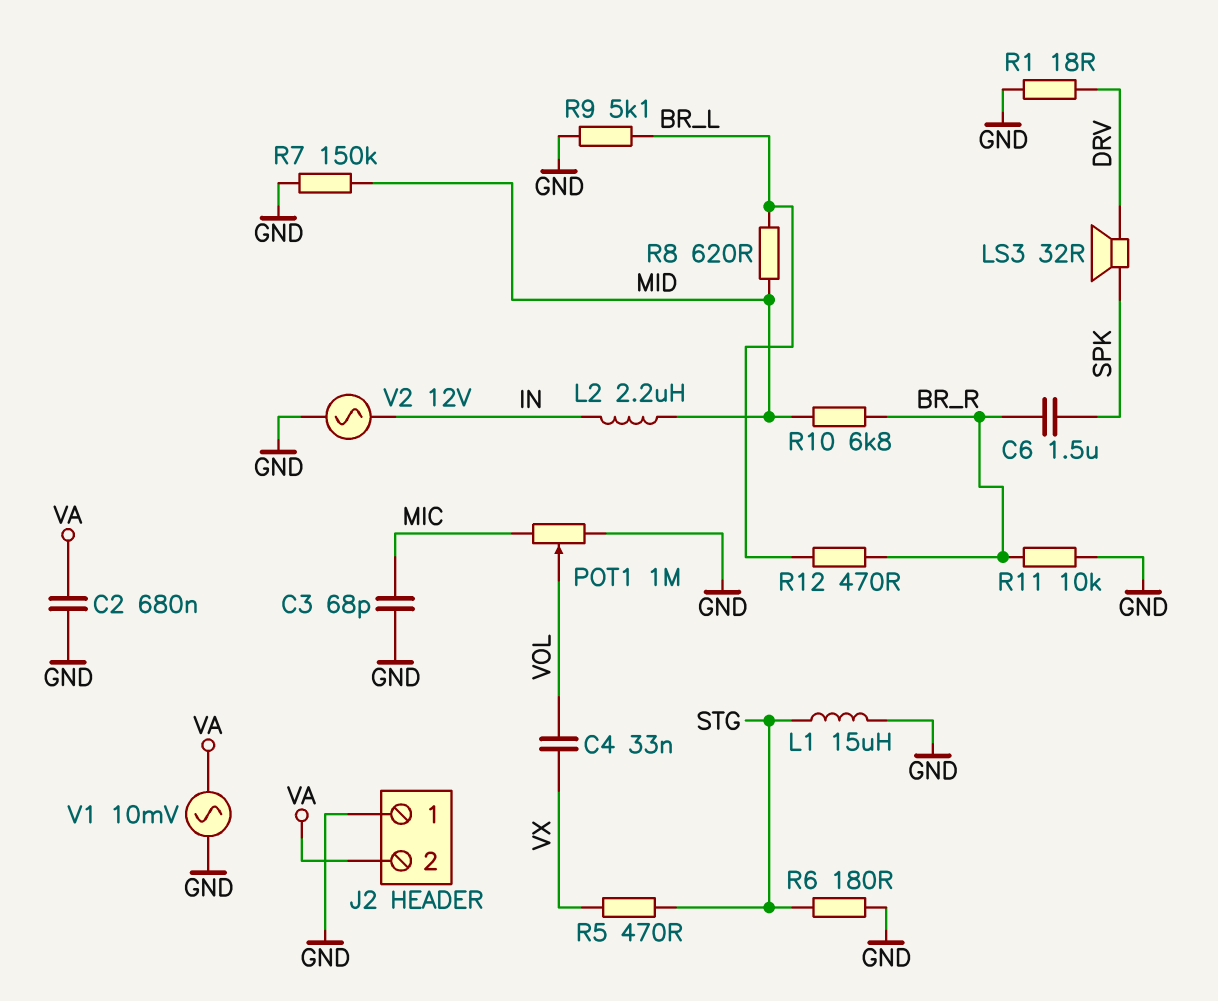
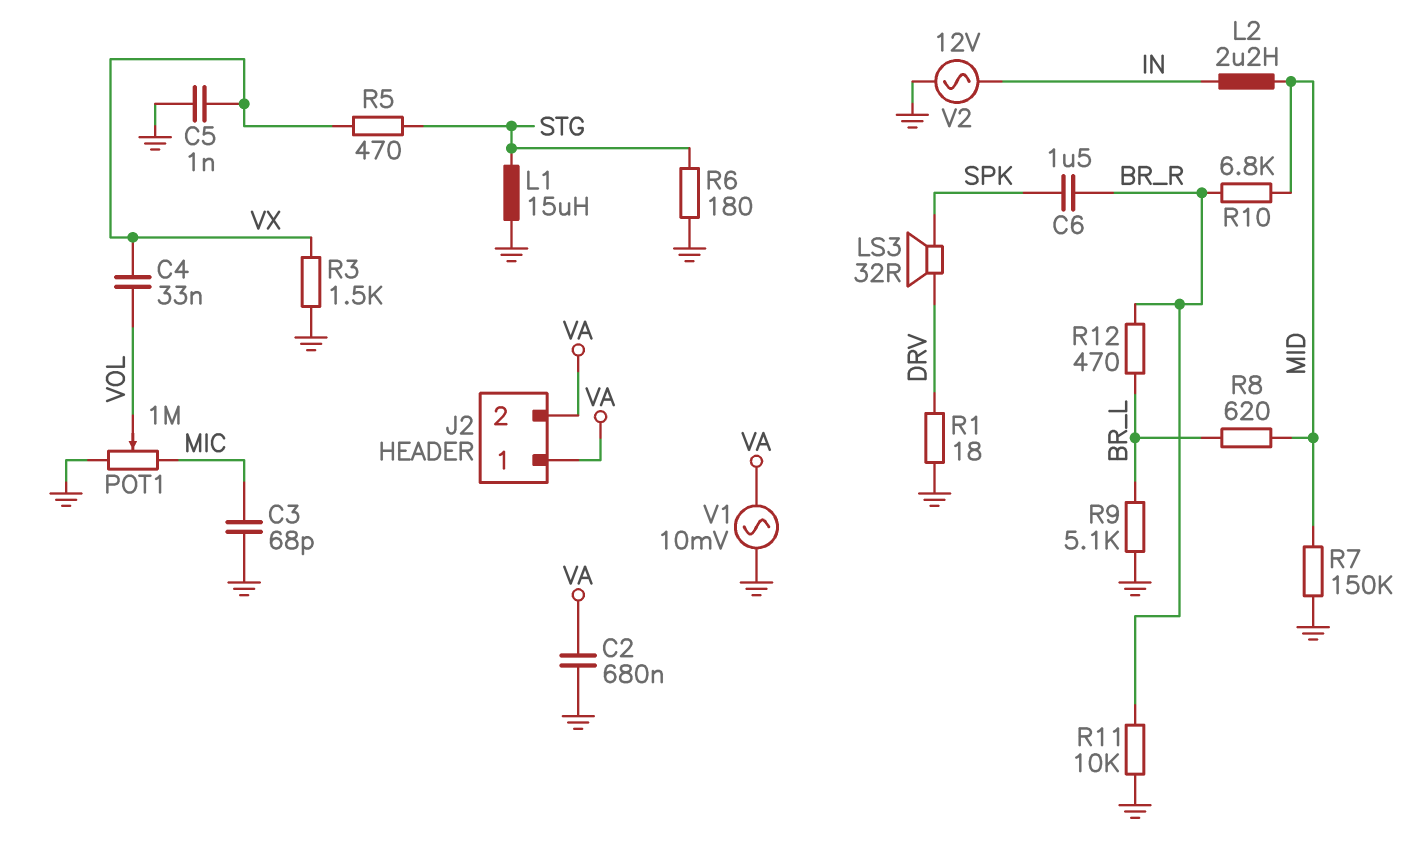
C5: none -> 1nF (GND, VX)
J2 pin 1: GND -> VA
R3: none -> 1.5k (GND, VX)

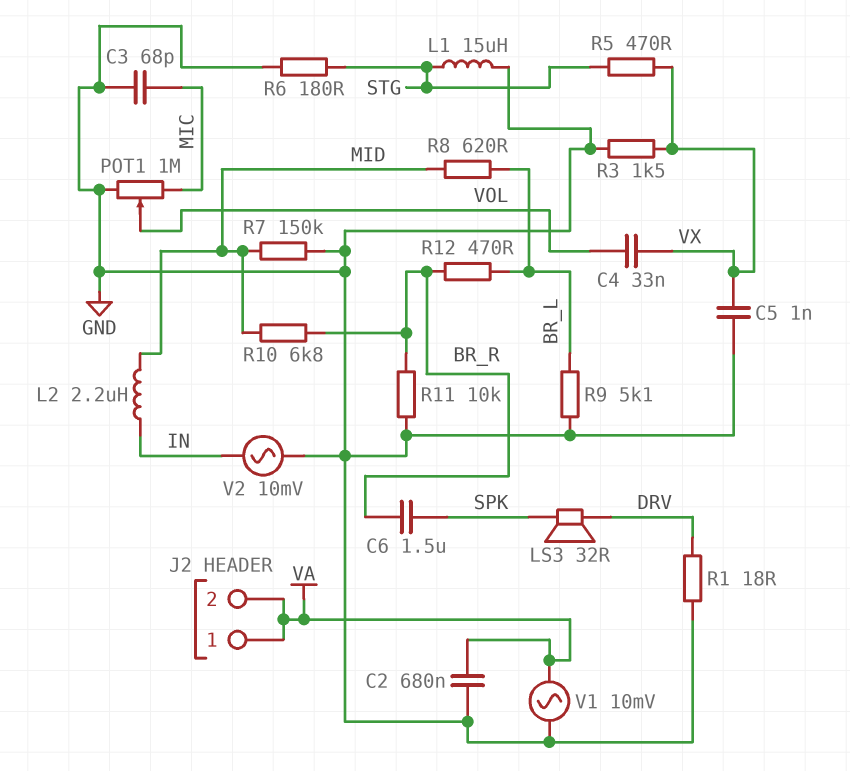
V2: AC 12V (GND, IN) -> AC 10mV (GND, IN)

